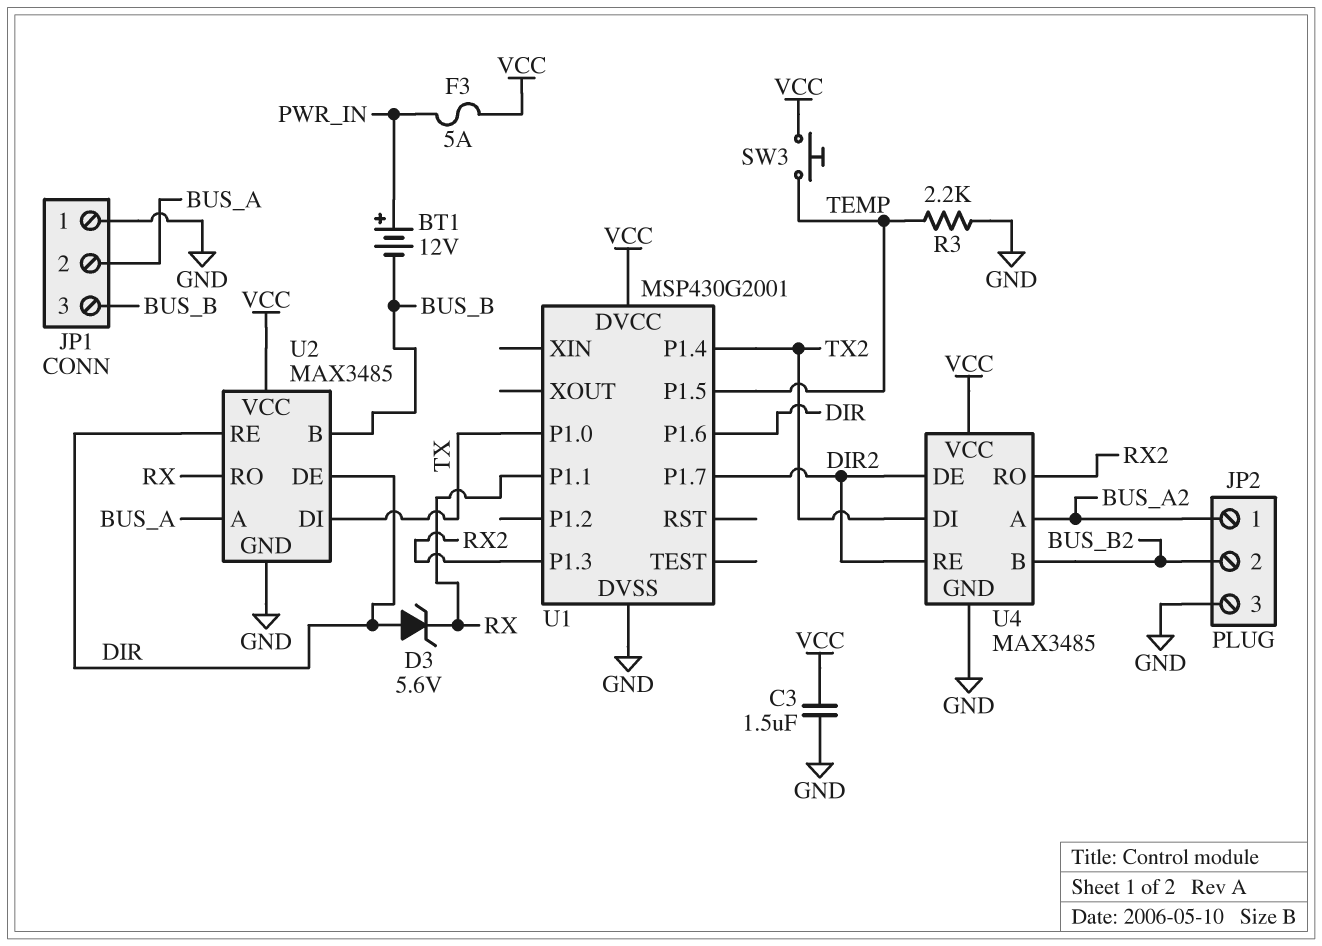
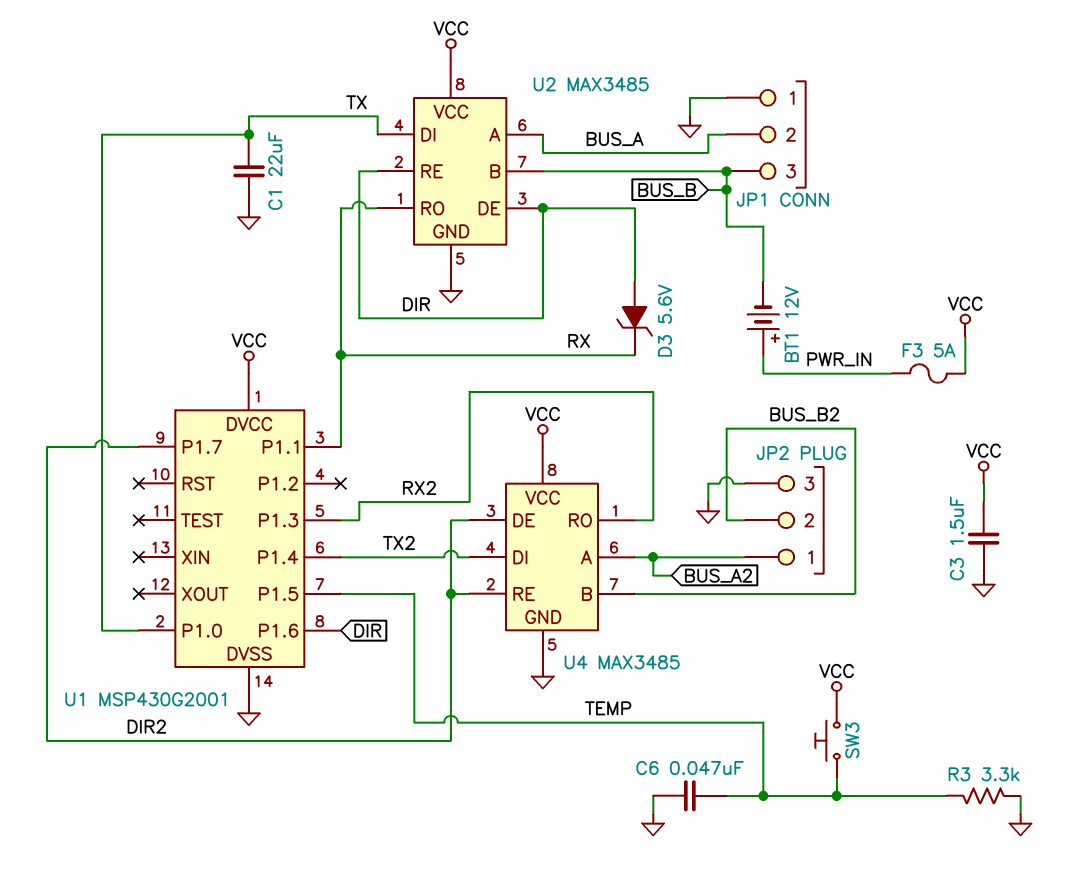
C1: none -> 22uF (GND, TX)
C6: none -> 47nF (GND, TEMP)
R3: 2.2k (GND, TEMP) -> 3.3k (GND, TEMP)

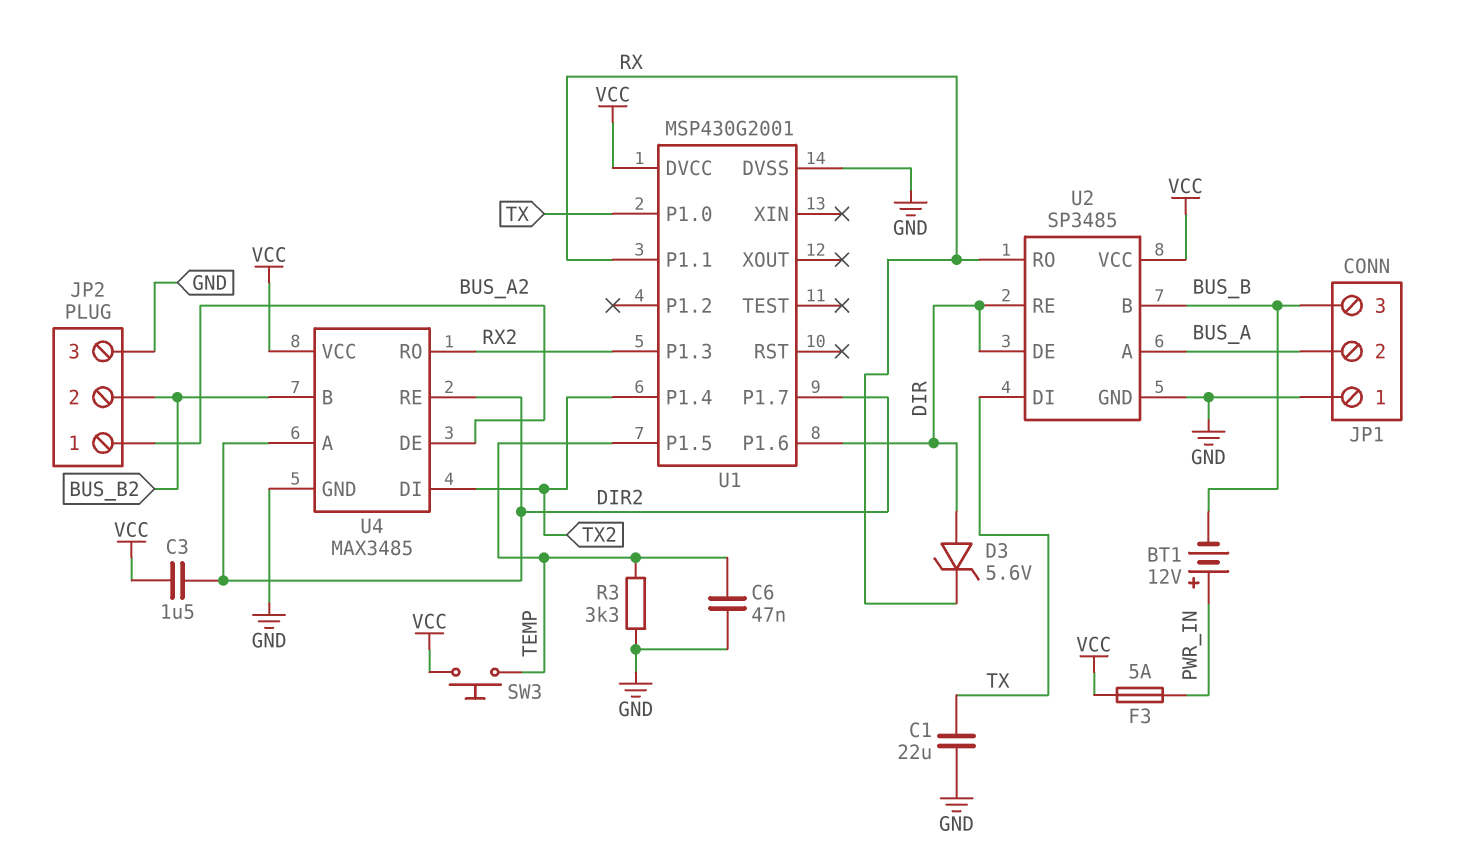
C3: 1.5uF (GND, VCC) -> 1.5uF (DIR2, VCC)
U2: MAX3485 -> SP3485
U4 pin A: BUS_A2 -> DIR2
U4 pin DE: DIR2 -> BUS_A2

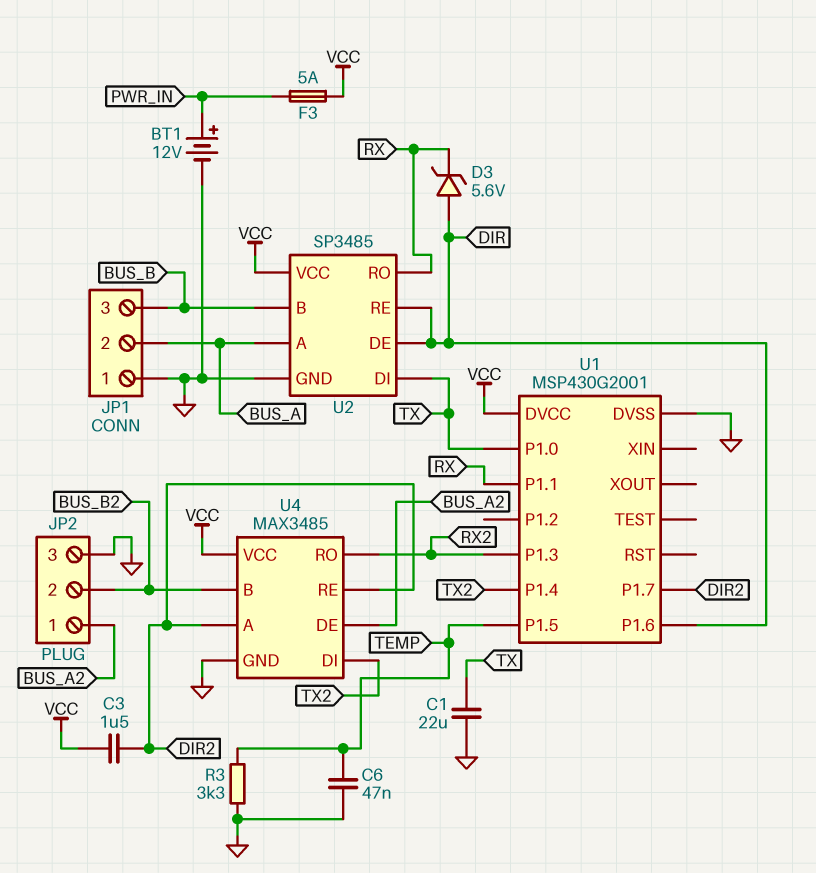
BT1: 12V (plus PWR_IN, minus BUS_B) -> 12V (plus PWR_IN, minus GND)
SW3: button (TEMP, VCC) -> none

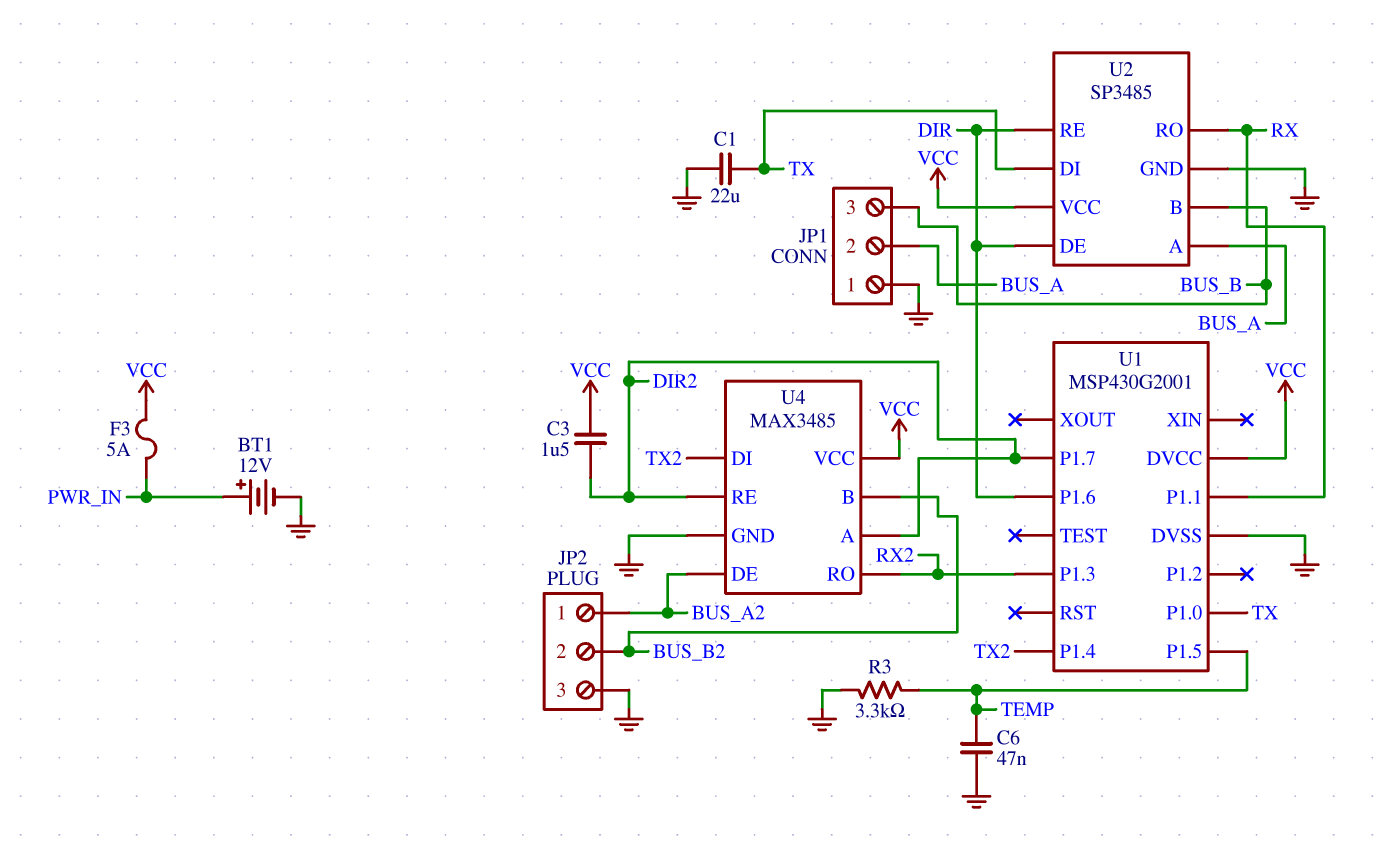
D3: zener 5.6V (A DIR, K RX) -> none

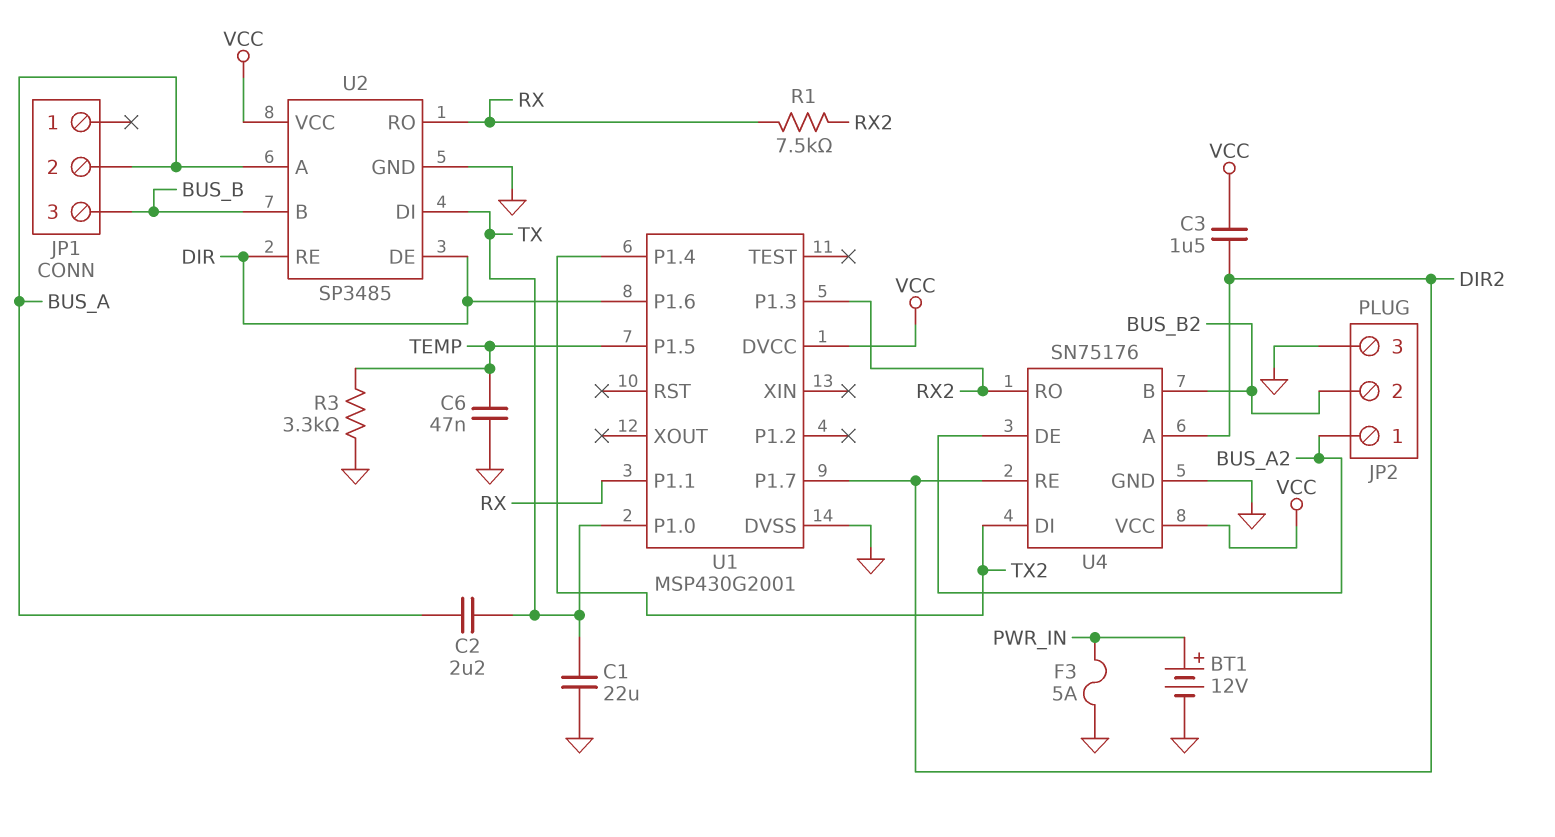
C2: none -> 2.2uF (BUS_A, TX)
F3: 5A (PWR_IN, VCC) -> 5A (GND, PWR_IN)
JP1 pin 1: GND -> none
R1: none -> 7.5k (RX, RX2)
U4: MAX3485 -> SN75176

